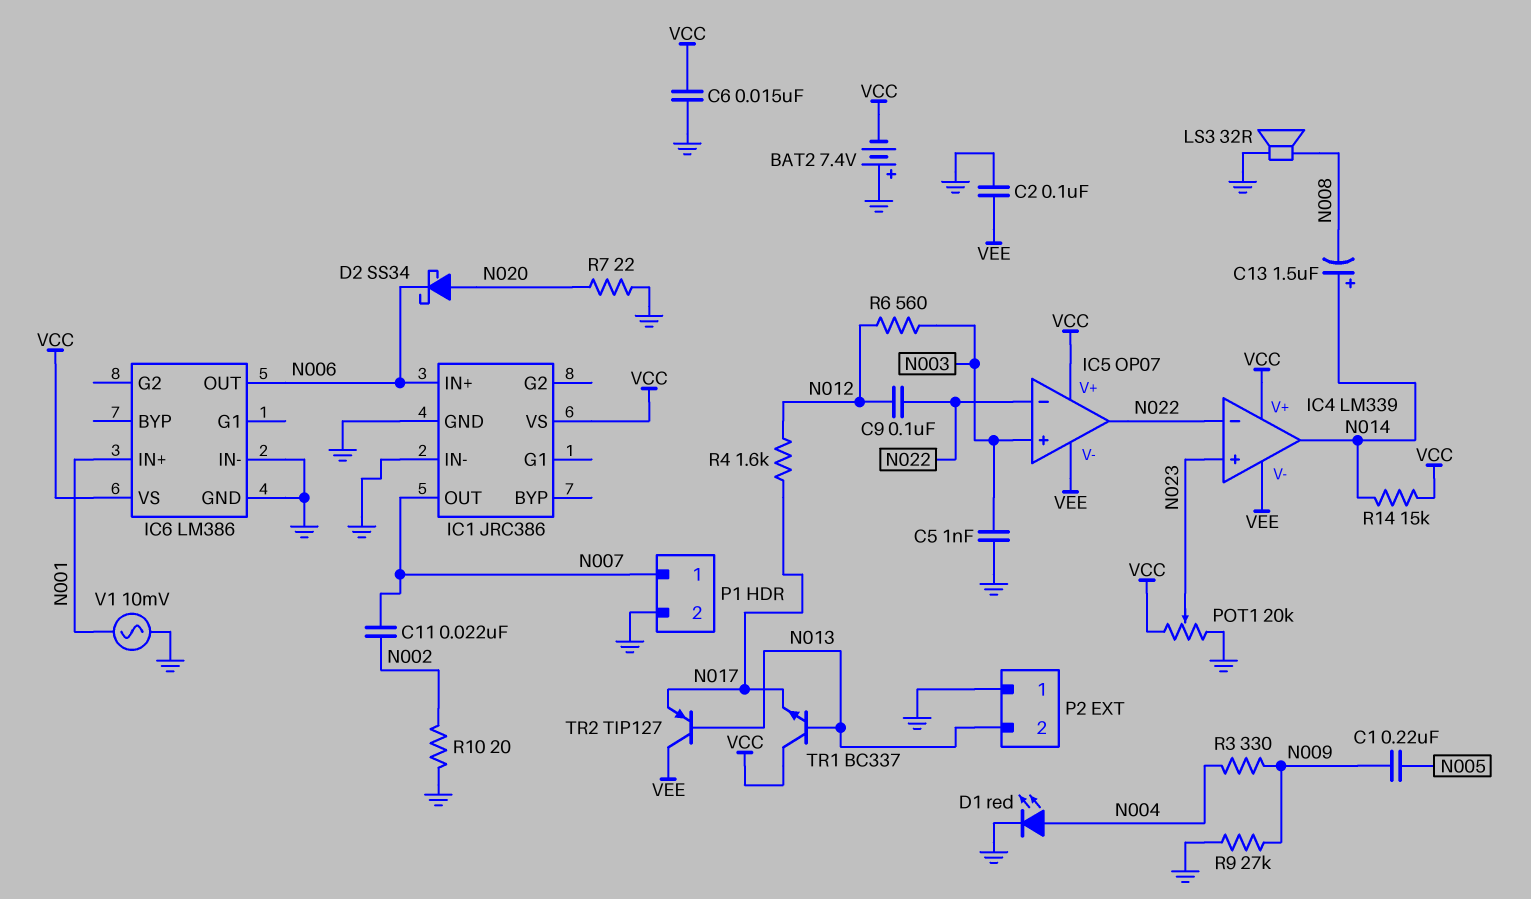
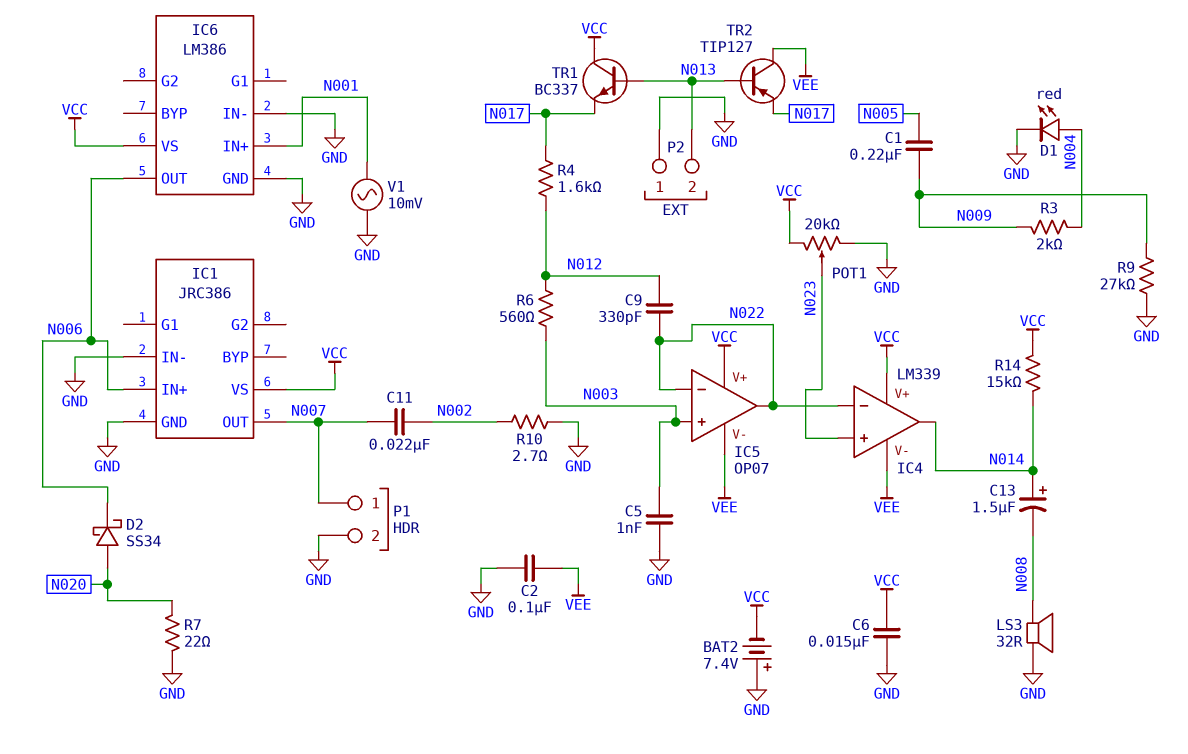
C9: 100nF (N012, N022) -> 330pF (N012, N022)
R3: 330 (N004, N009) -> 2k (N004, N009)
R10: 20 (GND, N002) -> 2.7 (GND, N002)

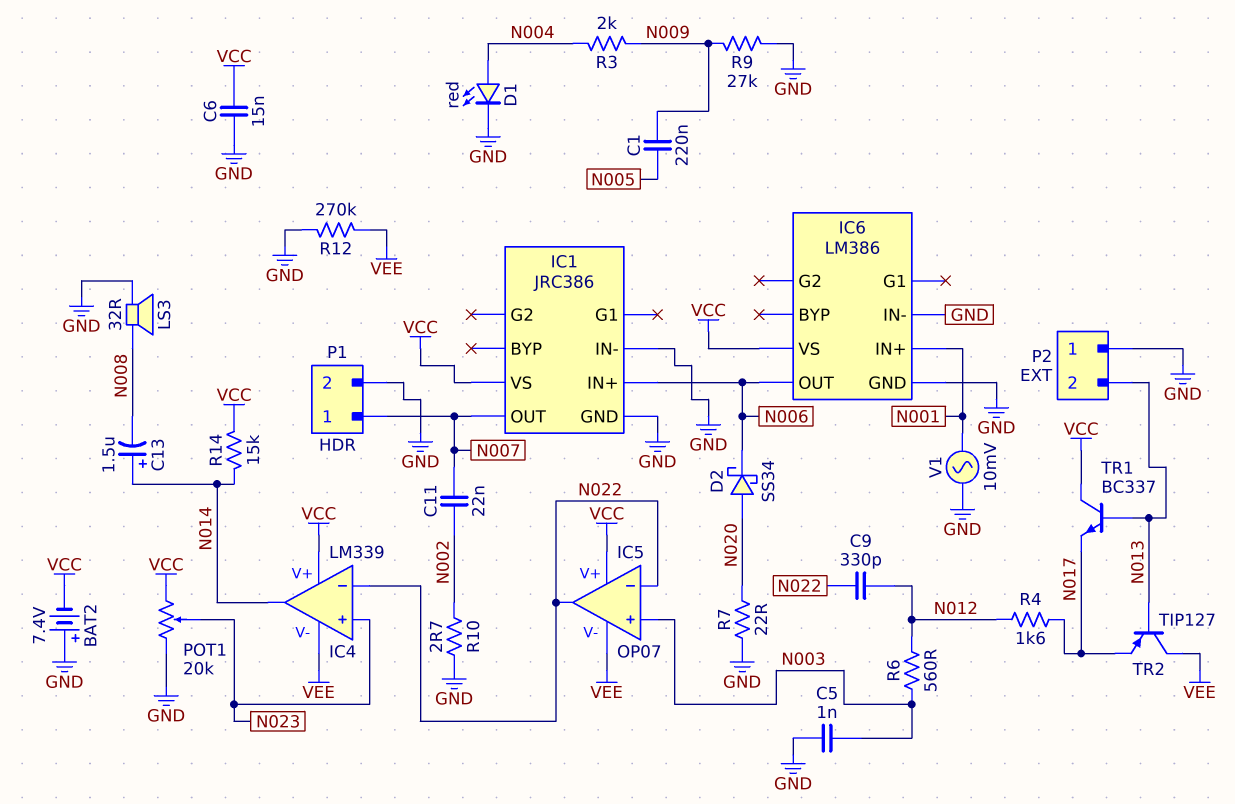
C2: 100nF (GND, VEE) -> none
R12: none -> 270k (GND, VEE)

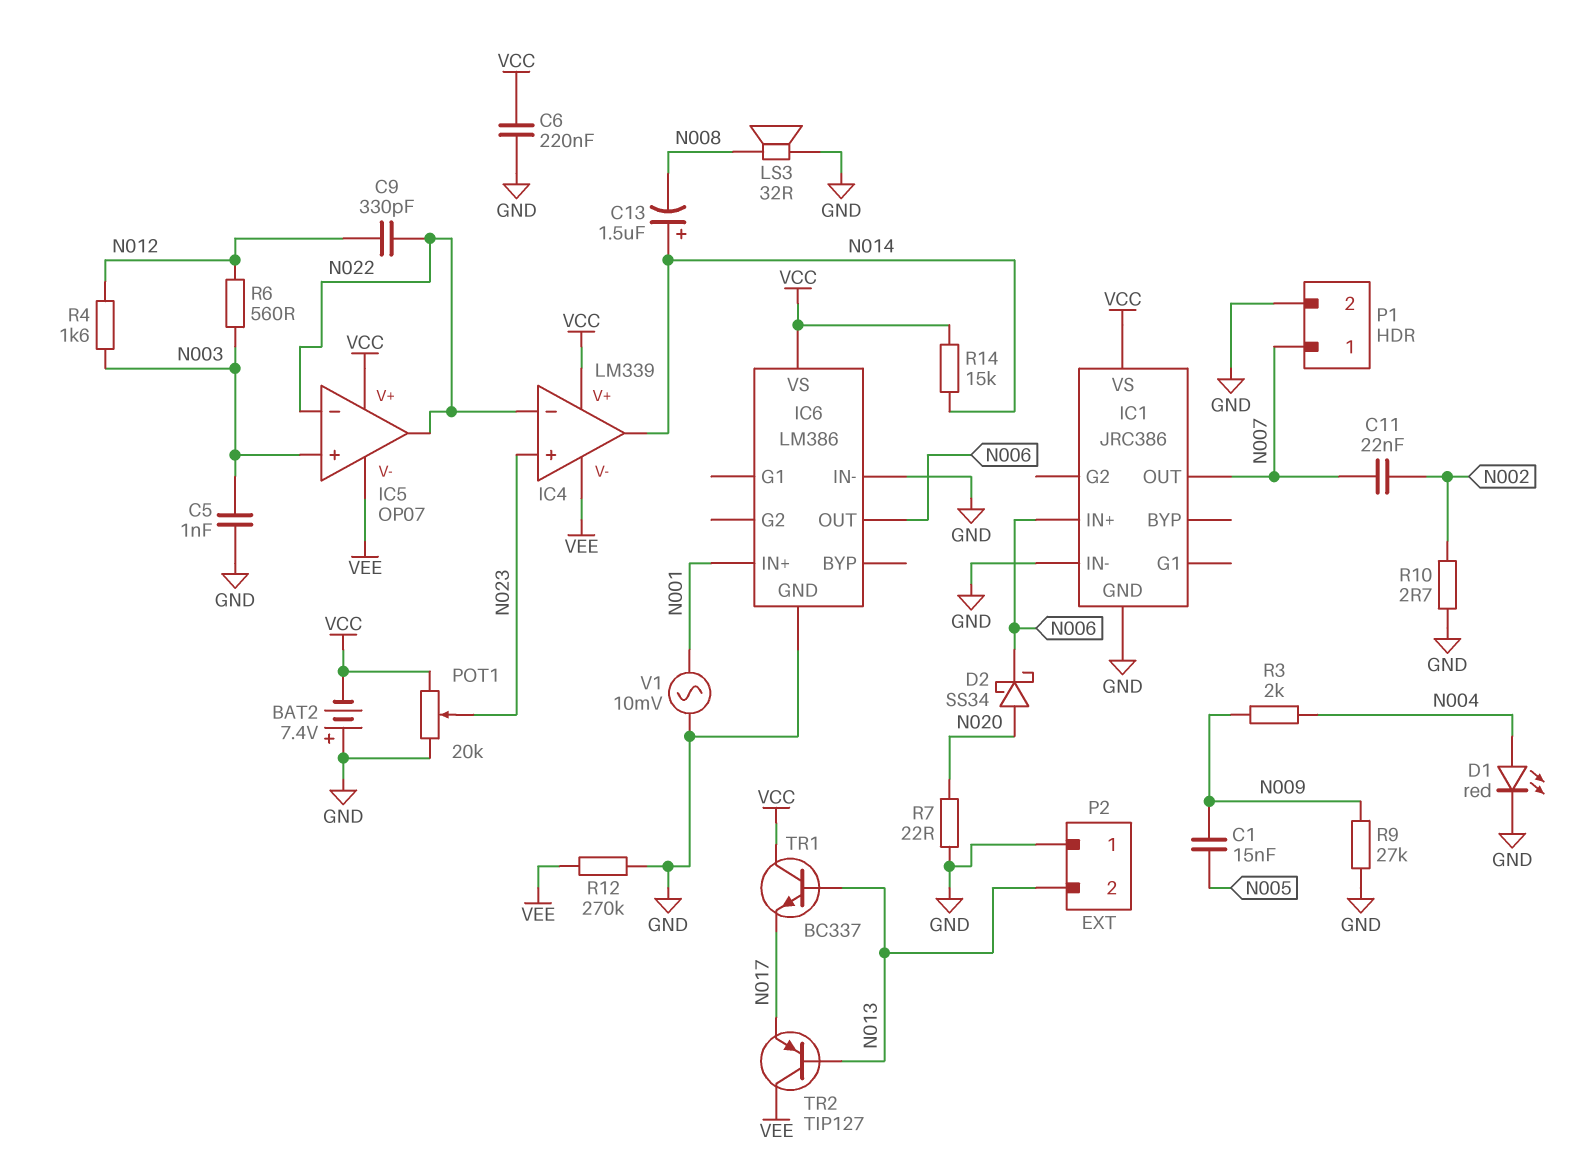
C1: 220nF (N005, N009) -> 15nF (N005, N009)
C6: 15nF (GND, VCC) -> 220nF (GND, VCC)
R4: 1.6k (N012, N017) -> 1.6k (N003, N012)

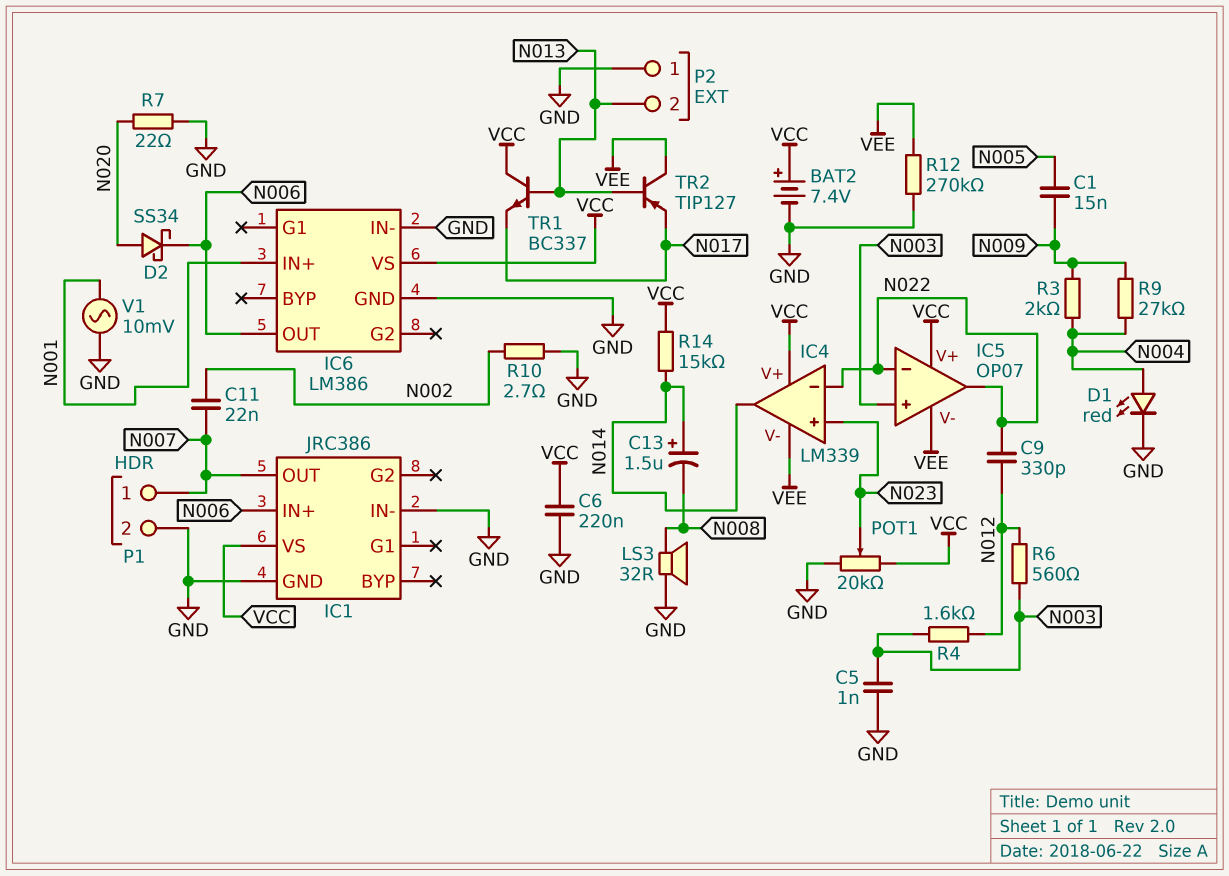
BAT2: 7.4V (plus GND, minus VCC) -> 7.4V (plus VCC, minus GND)
R9: 27k (GND, N009) -> 27k (N004, N009)

